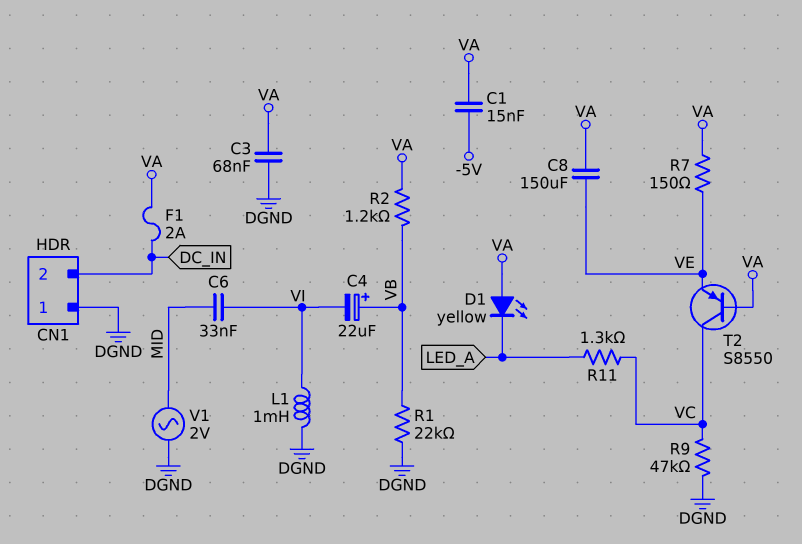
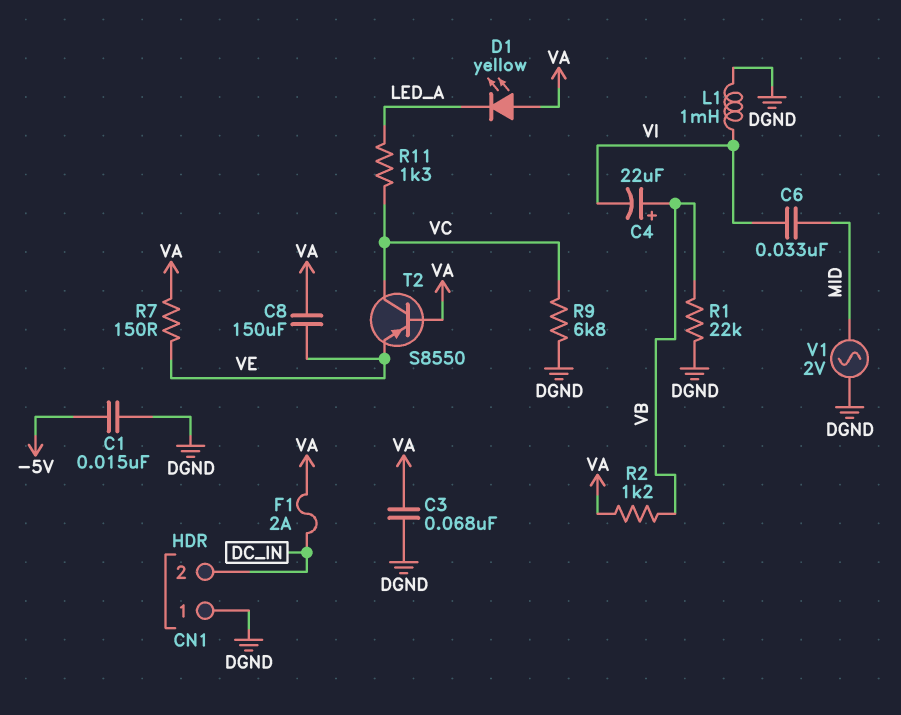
C1: 15nF (-5V, VA) -> 15nF (-5V, DGND)
R9: 47k (DGND, VC) -> 6.8k (DGND, VC)

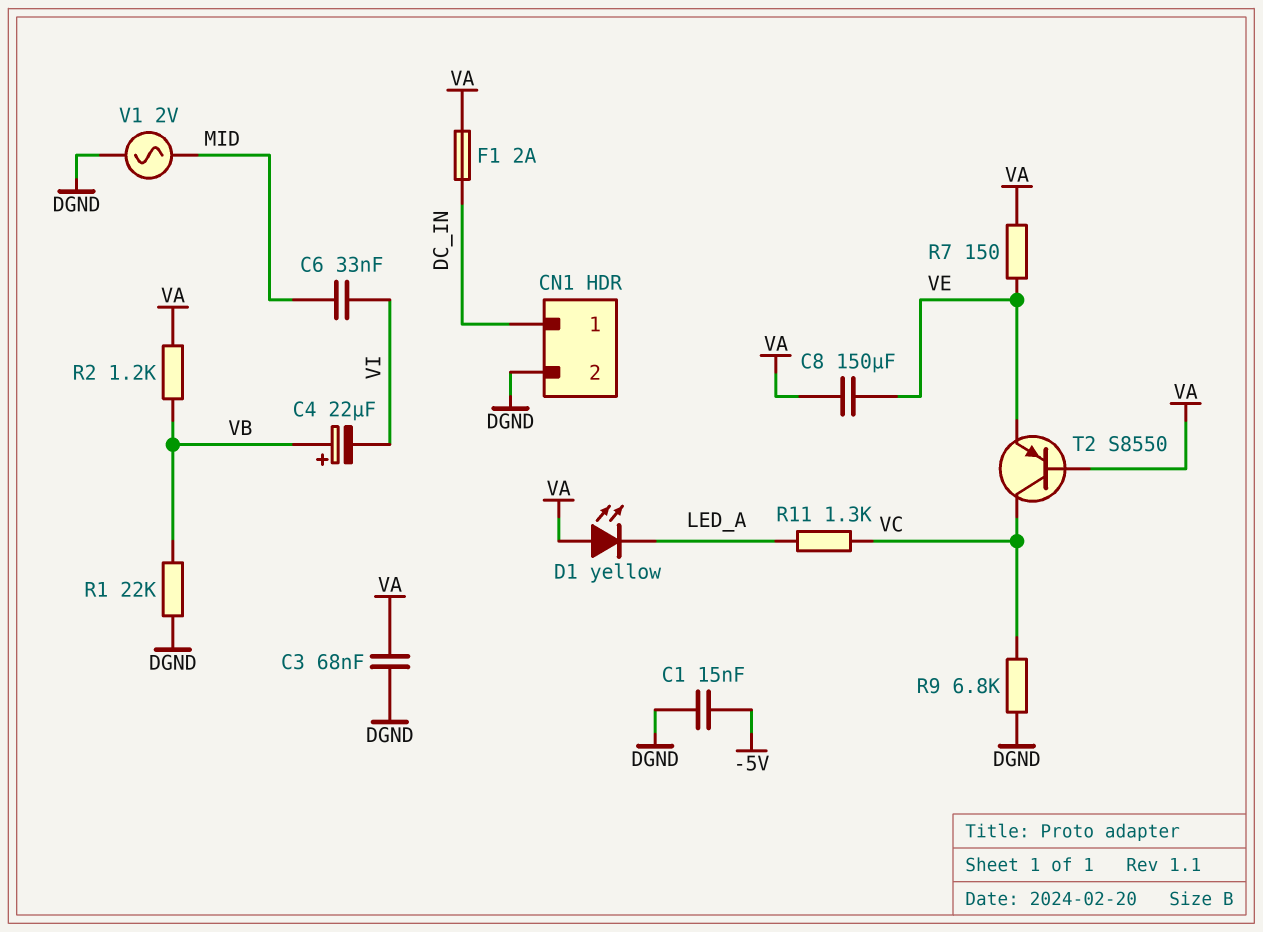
CN1 pin 1: DGND -> DC_IN
CN1 pin 2: DC_IN -> DGND
L1: 1mH (DGND, VI) -> none

